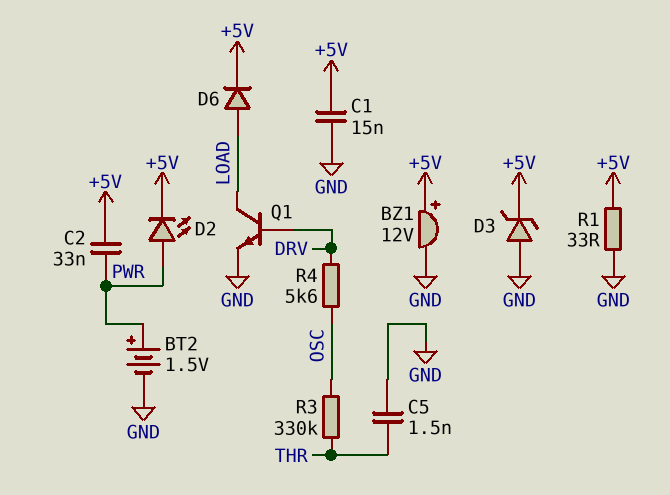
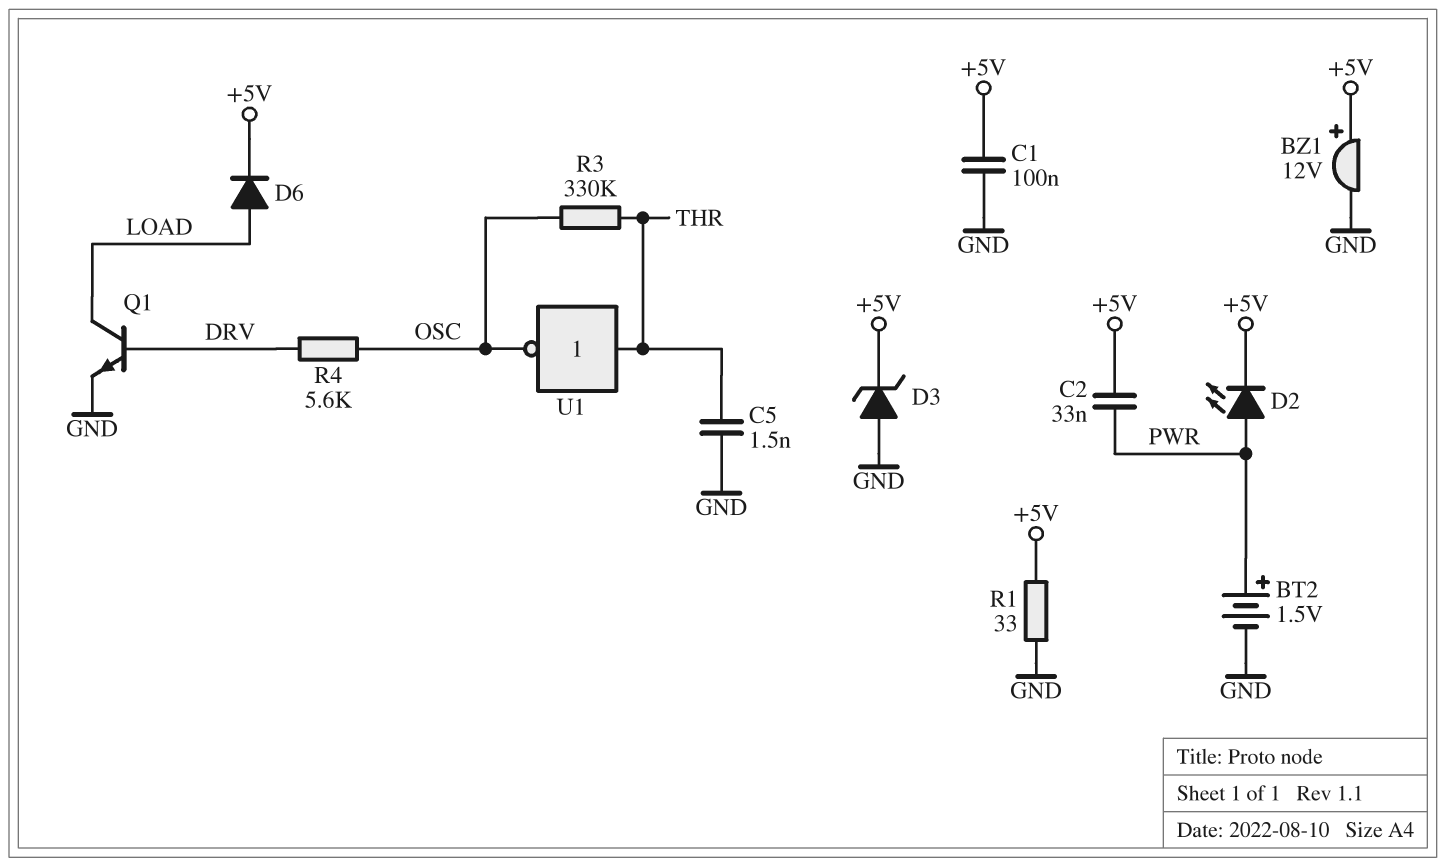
C1: 15nF (+5V, GND) -> 100nF (+5V, GND)
U1: none -> NOT (in THR, out OSC)

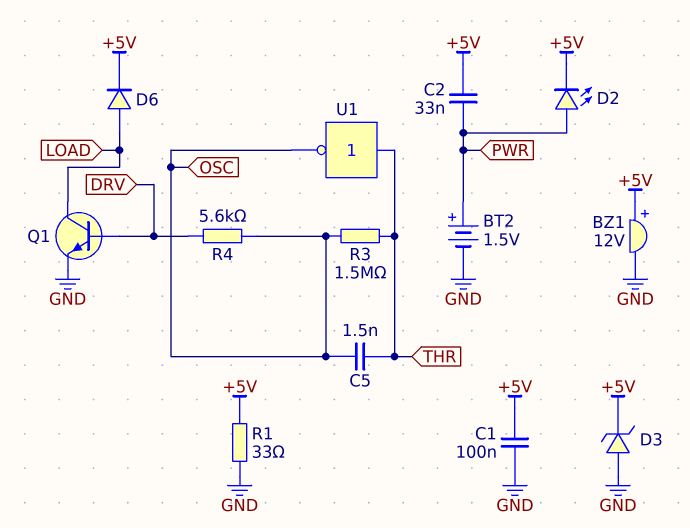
C5: 1.5nF (GND, THR) -> 1.5nF (OSC, THR)
R3: 330k (OSC, THR) -> 1.5M (OSC, THR)

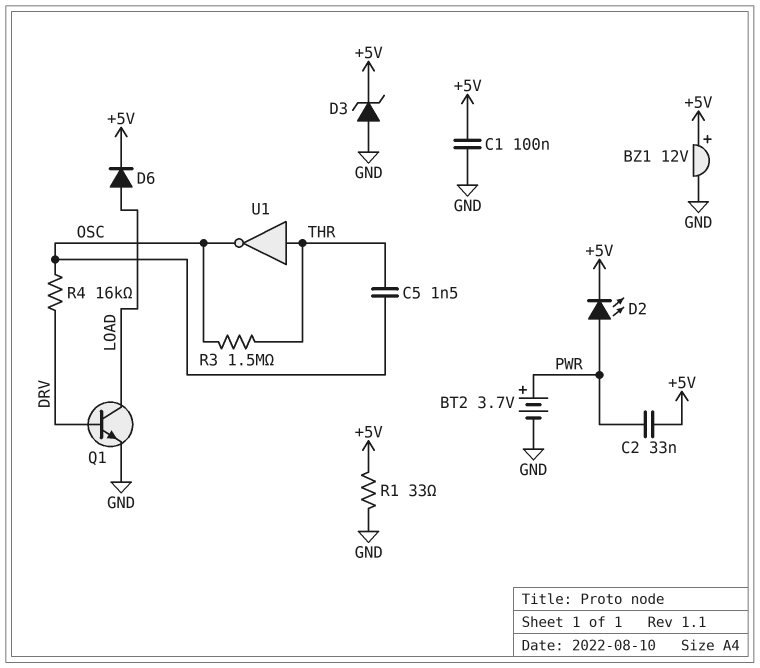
BT2: 1.5V (plus PWR, minus GND) -> 3.7V (plus PWR, minus GND)
R4: 5.6k (DRV, OSC) -> 16k (DRV, OSC)

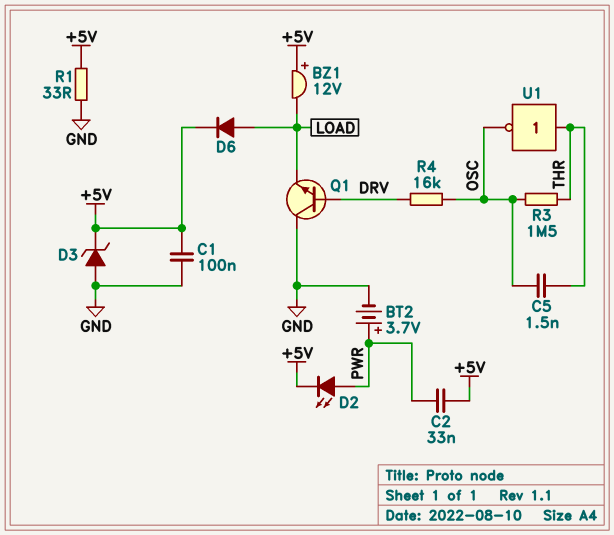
BZ1: buzzer 12V (plus +5V, minus GND) -> buzzer 12V (plus +5V, minus LOAD)
Q1: NPN (B DRV, C LOAD, E GND) -> NPN (B DRV, C GND, E LOAD)

